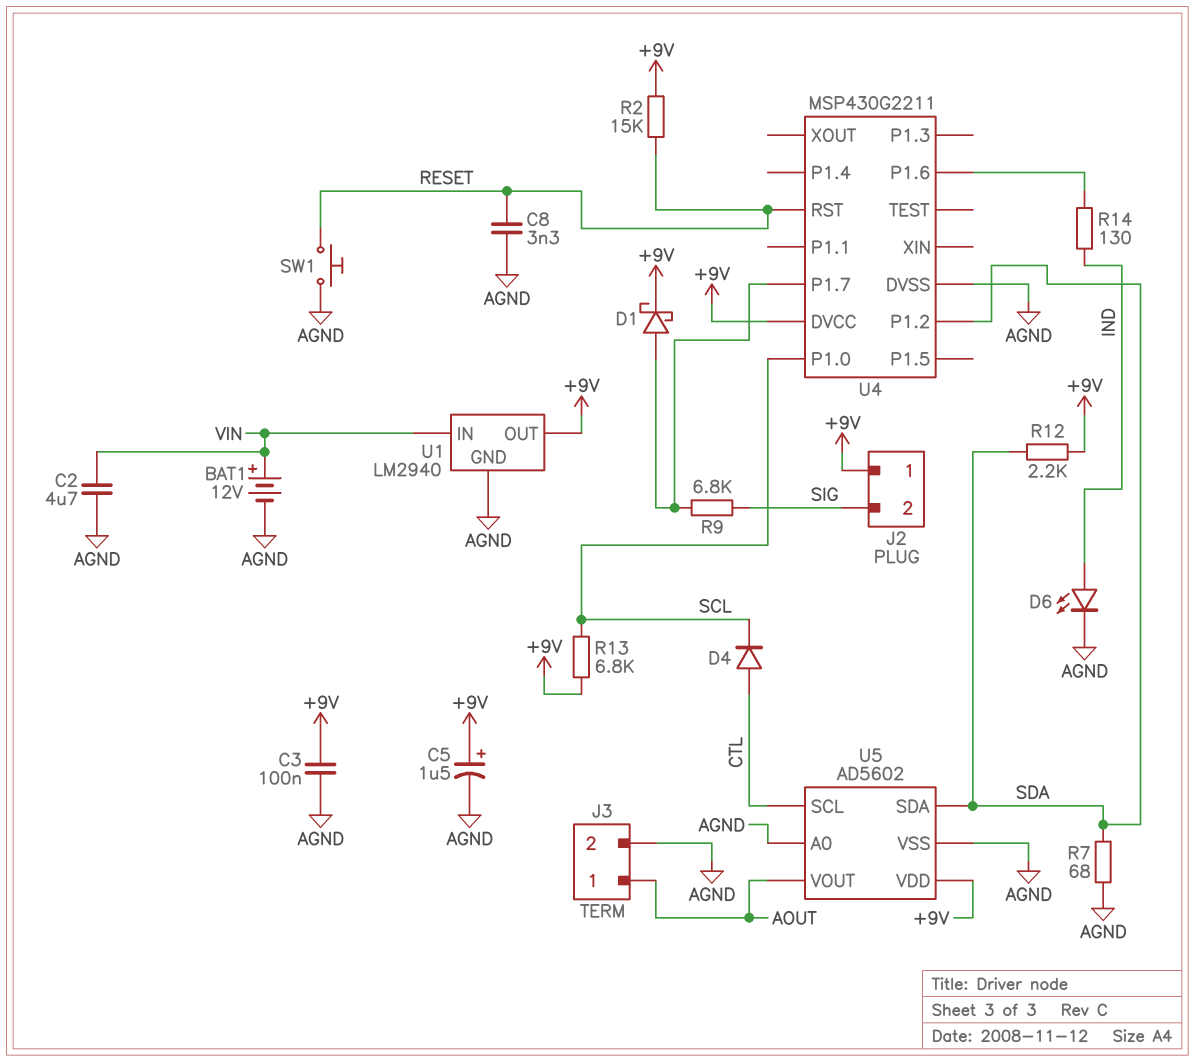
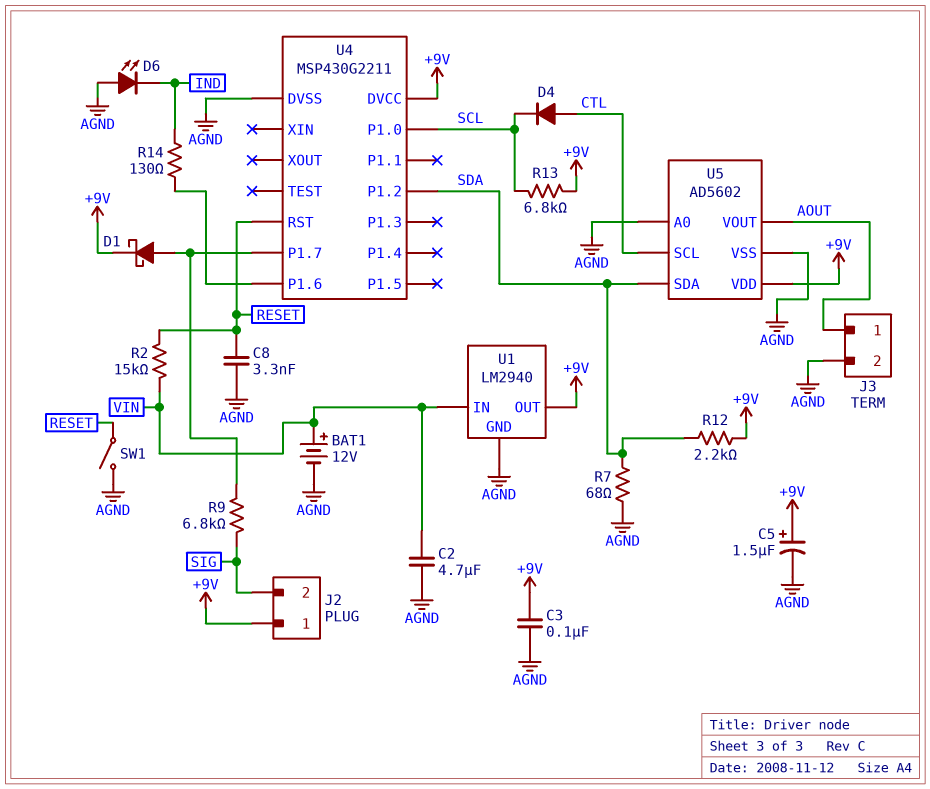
D6: LED (A IND, K AGND) -> LED (A AGND, K IND)
R2: 15k (+9V, RESET) -> 15k (RESET, VIN)
SW1: button (AGND, RESET) -> switch (AGND, RESET)

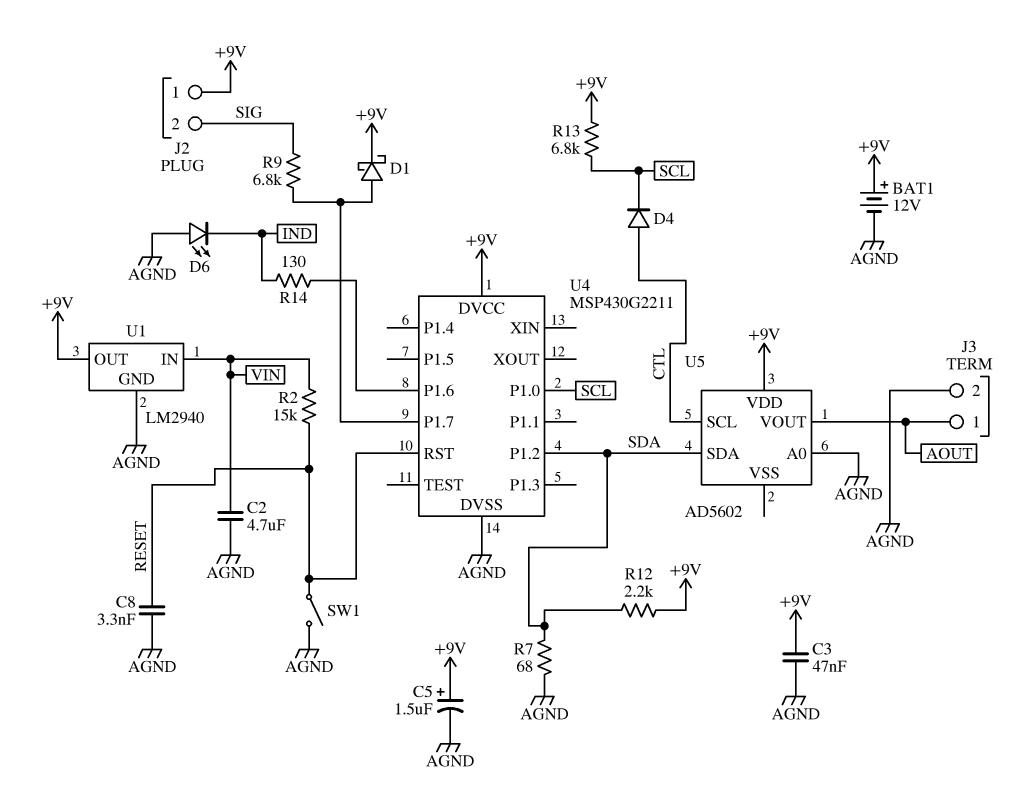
BAT1: 12V (plus VIN, minus AGND) -> 12V (plus +9V, minus AGND)
C3: 100nF (+9V, AGND) -> 47nF (+9V, AGND)
U5 pin VSS: AGND -> none

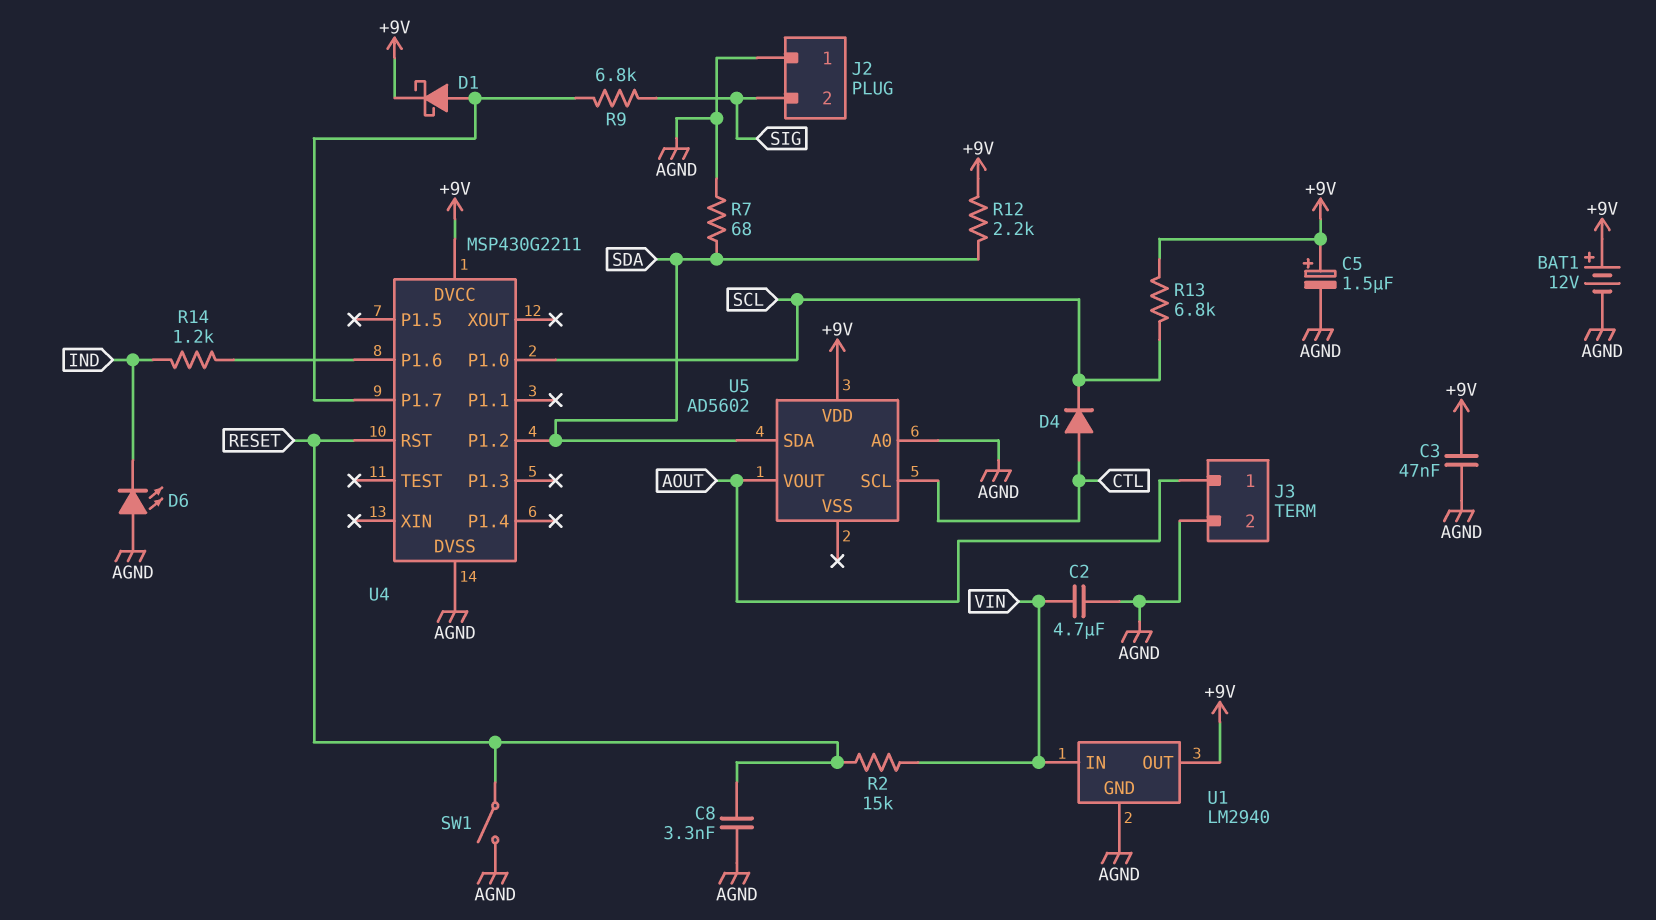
J2 pin 1: +9V -> AGND
R14: 130 (IND, U4/P1.6) -> 1.2k (IND, U4/P1.6)

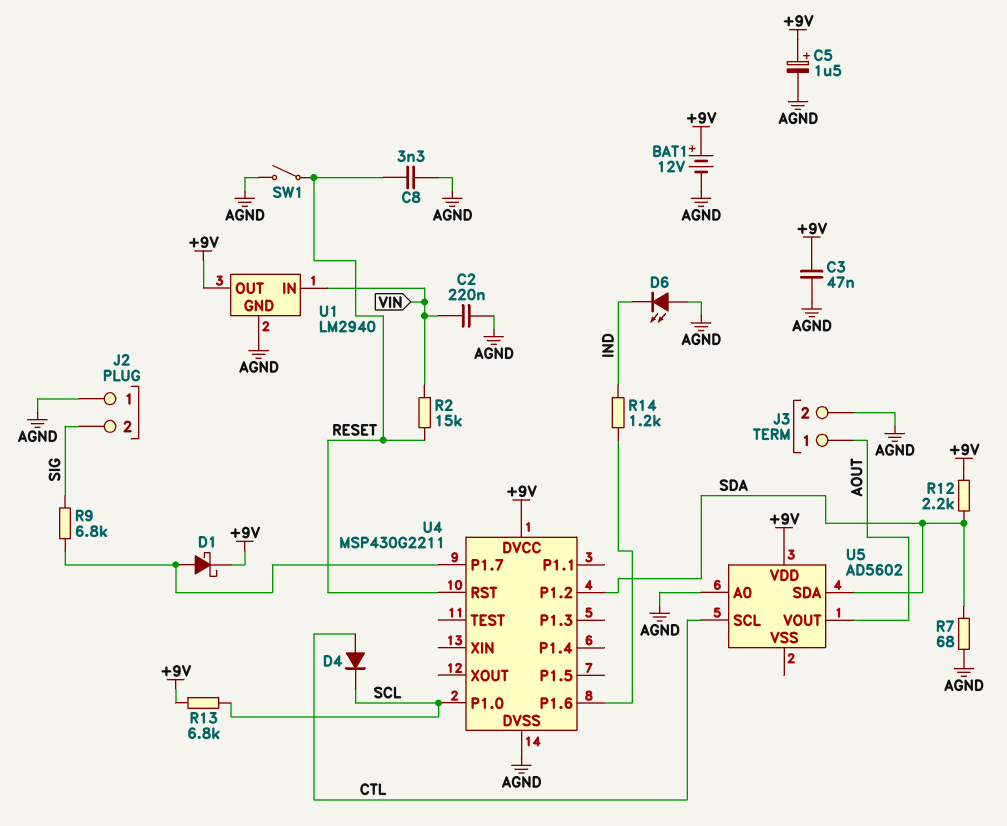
C2: 4.7uF (AGND, VIN) -> 220nF (AGND, VIN)

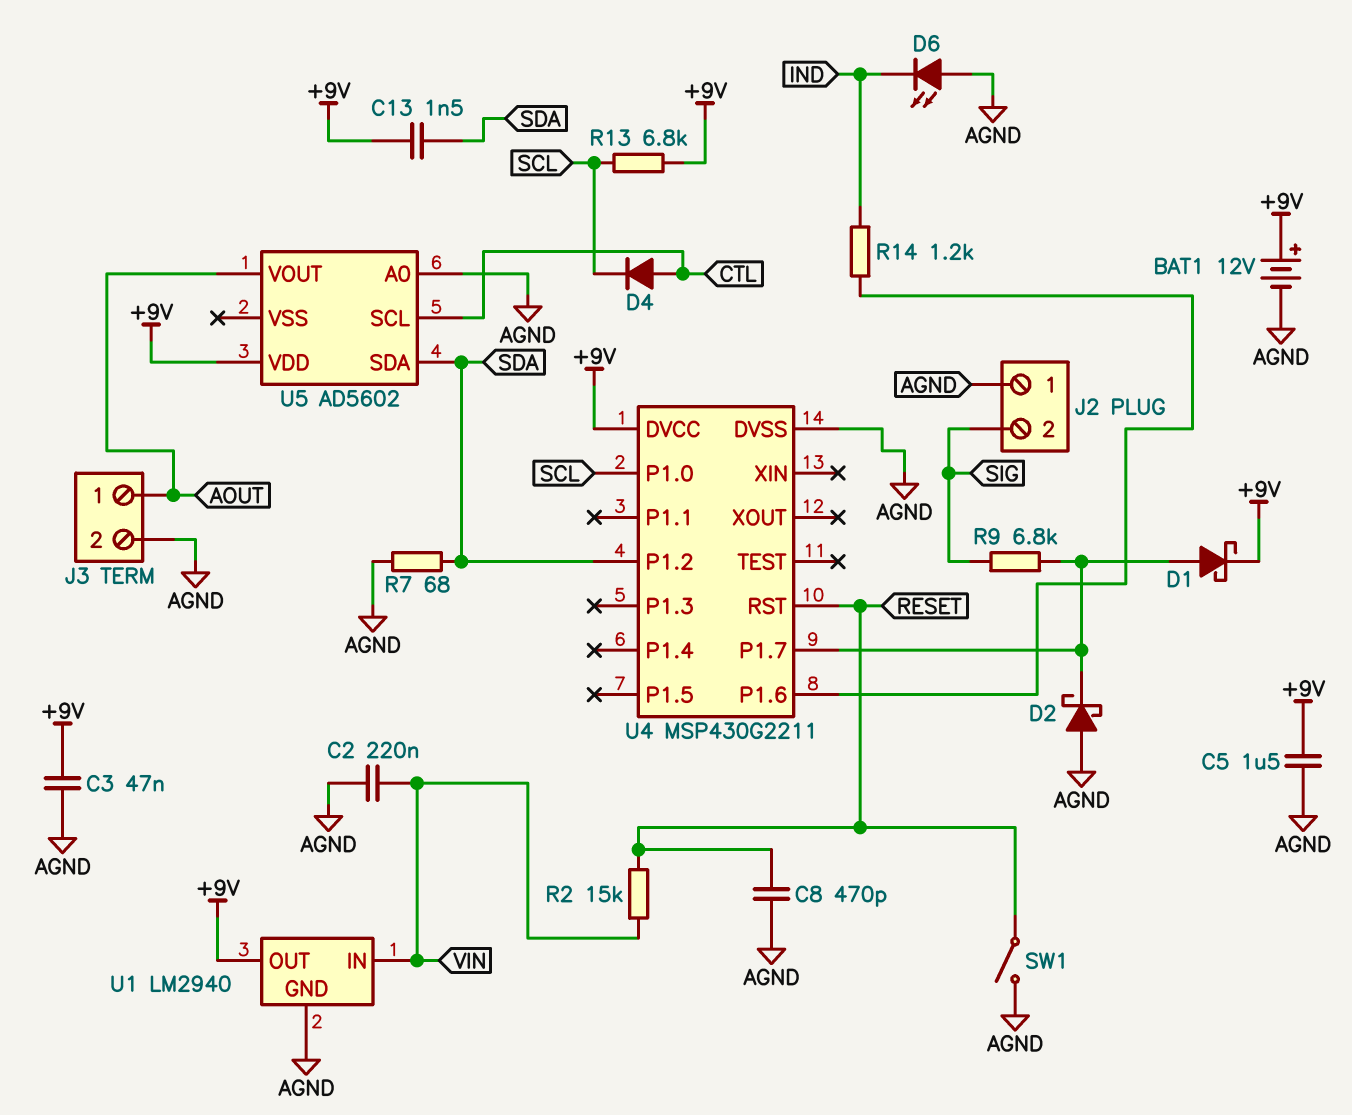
C5: 1.5uF (plus +9V, minus AGND) -> 1.5uF (+9V, AGND)
C8: 3.3nF (AGND, RESET) -> 470pF (AGND, RESET)
C13: none -> 1.5nF (+9V, SDA)
D2: none -> schottky (A AGND, K U4/P1.7)
R12: 2.2k (+9V, SDA) -> none

